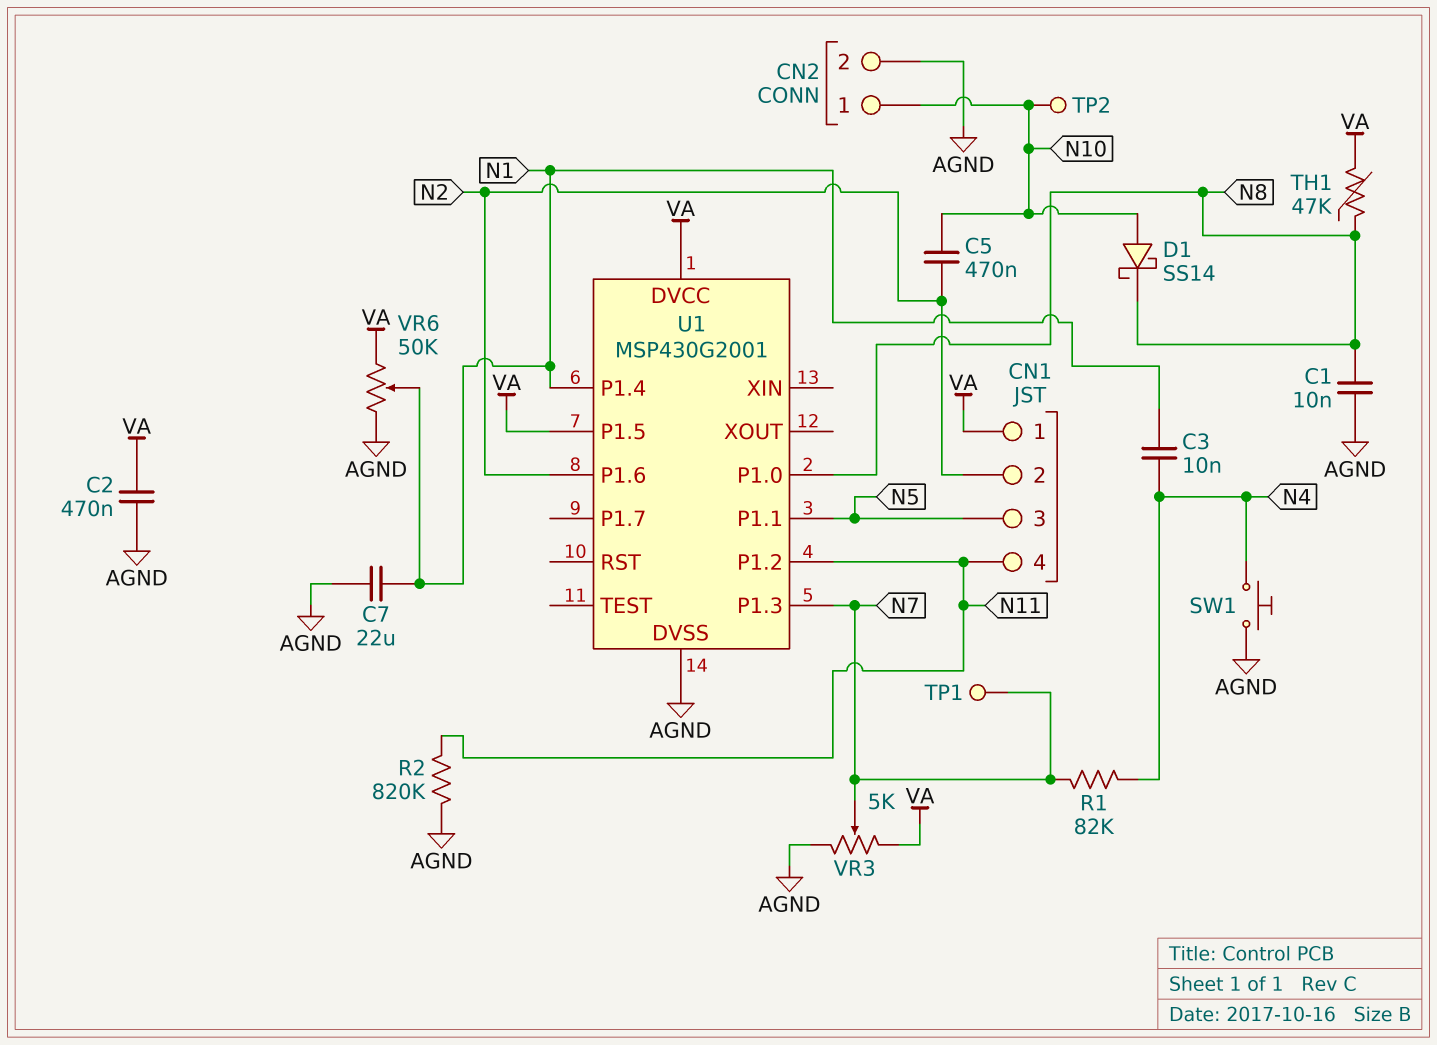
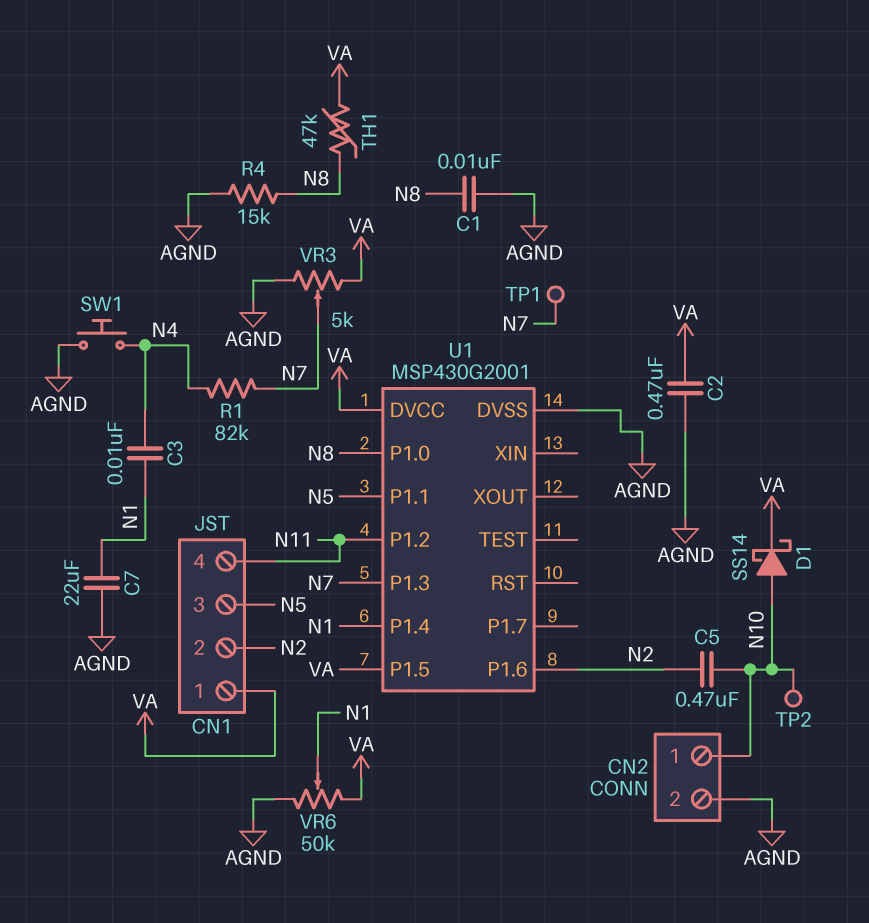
D1: schottky SS14 (A N10, K N8) -> schottky SS14 (A N10, K VA)
R2: 820k (AGND, N11) -> none
R4: none -> 15k (AGND, N8)

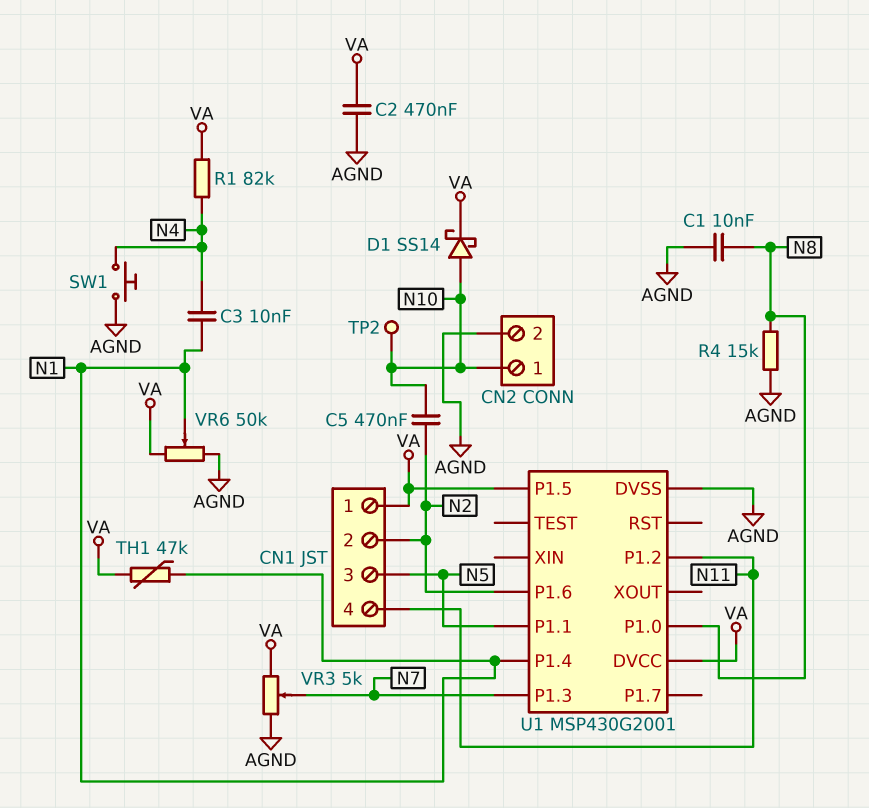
C7: 22uF (AGND, N1) -> none
R1: 82k (N4, N7) -> 82k (N4, VA)
TH1: 47k (N8, VA) -> 47k (N1, VA)
TP1: test point (N7) -> none

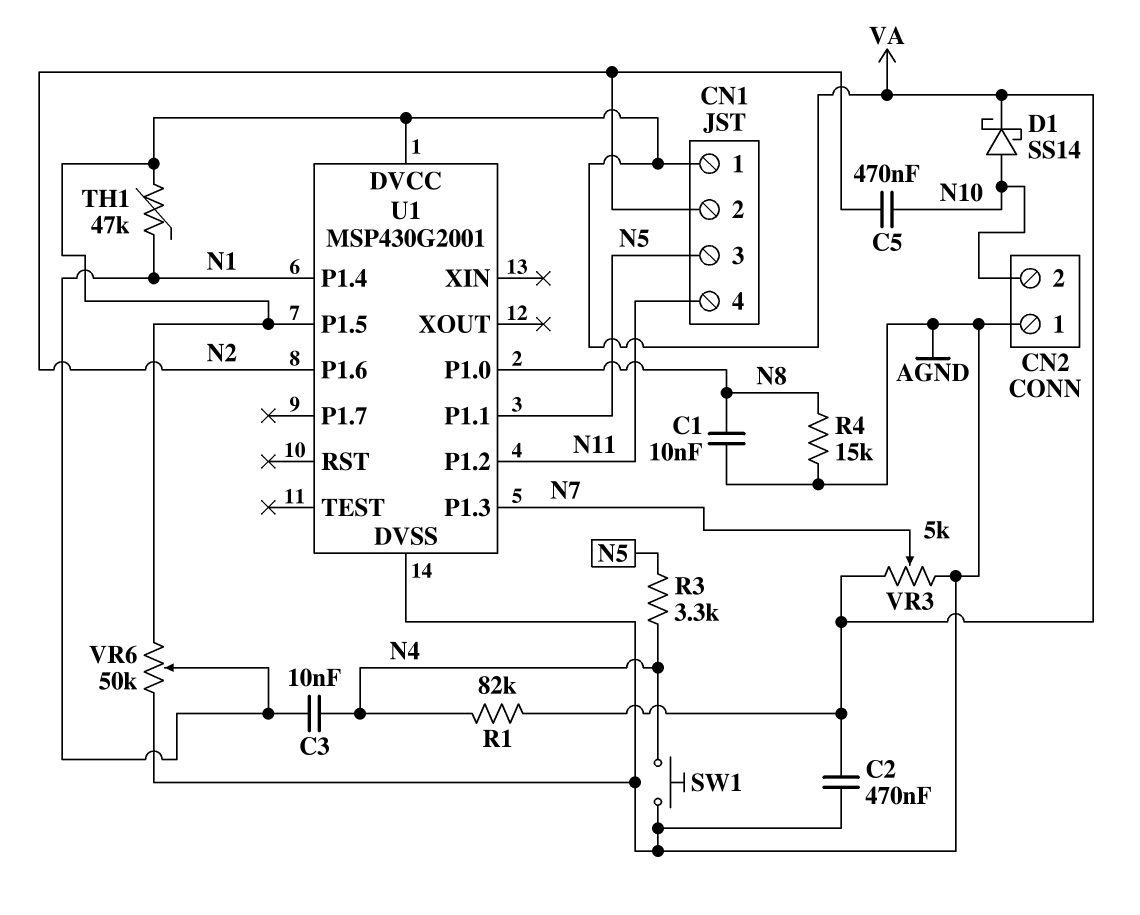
CN2 pin 1: N10 -> AGND
CN2 pin 2: AGND -> N10
R3: none -> 3.3k (N4, N5)
TP2: test point (N10) -> none

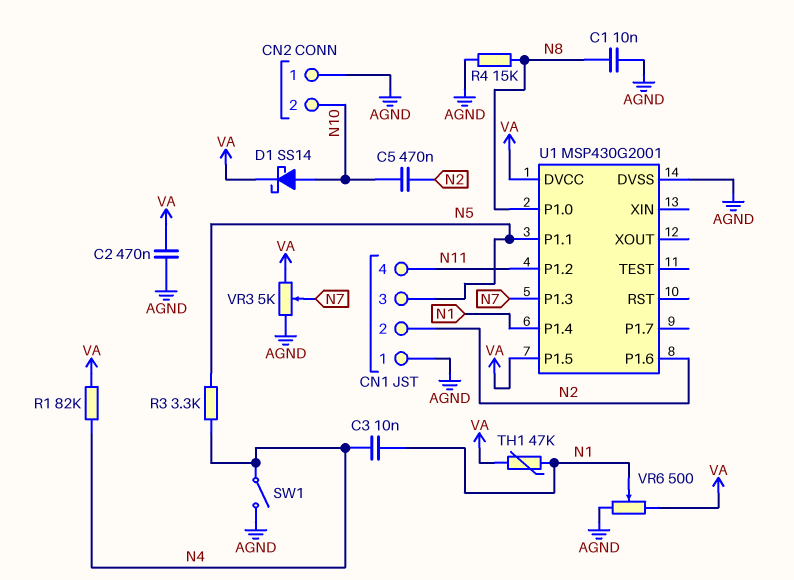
CN1 pin 1: VA -> AGND
SW1: button (AGND, N4) -> switch (AGND, N4)
VR6: 50k (AGND, VA, wiper N1) -> 500 (AGND, VA, wiper N1)

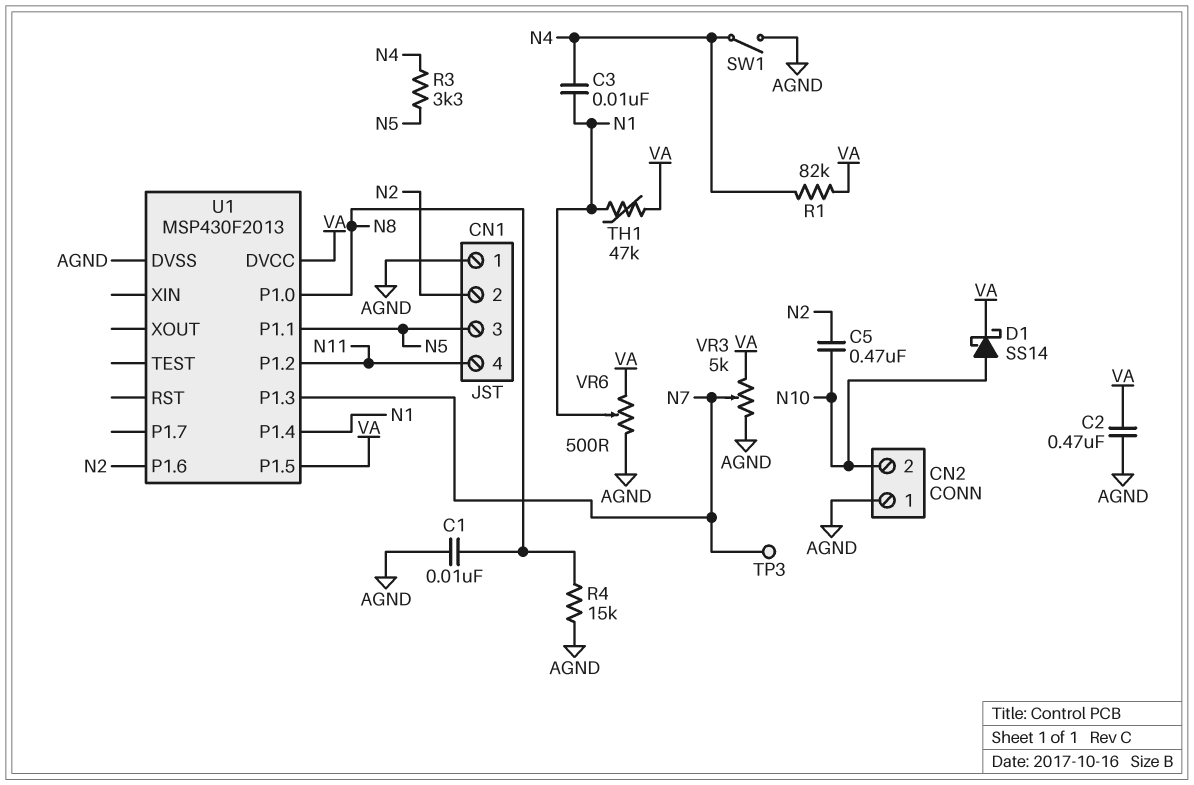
TP3: none -> test point (N7)
U1: MSP430G2001 -> MSP430F2013

